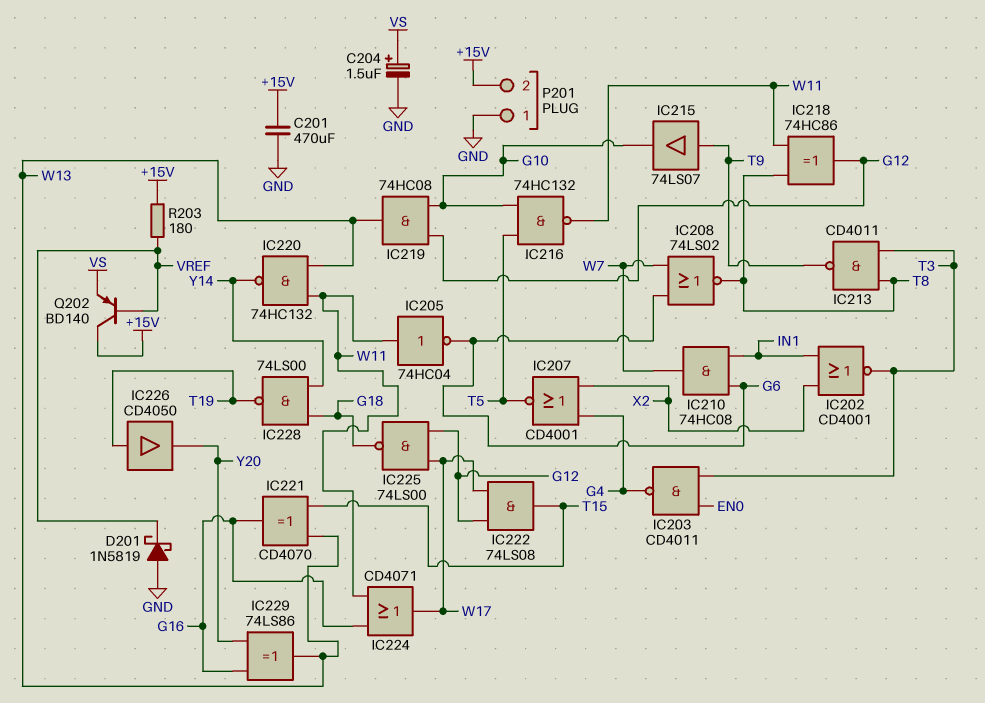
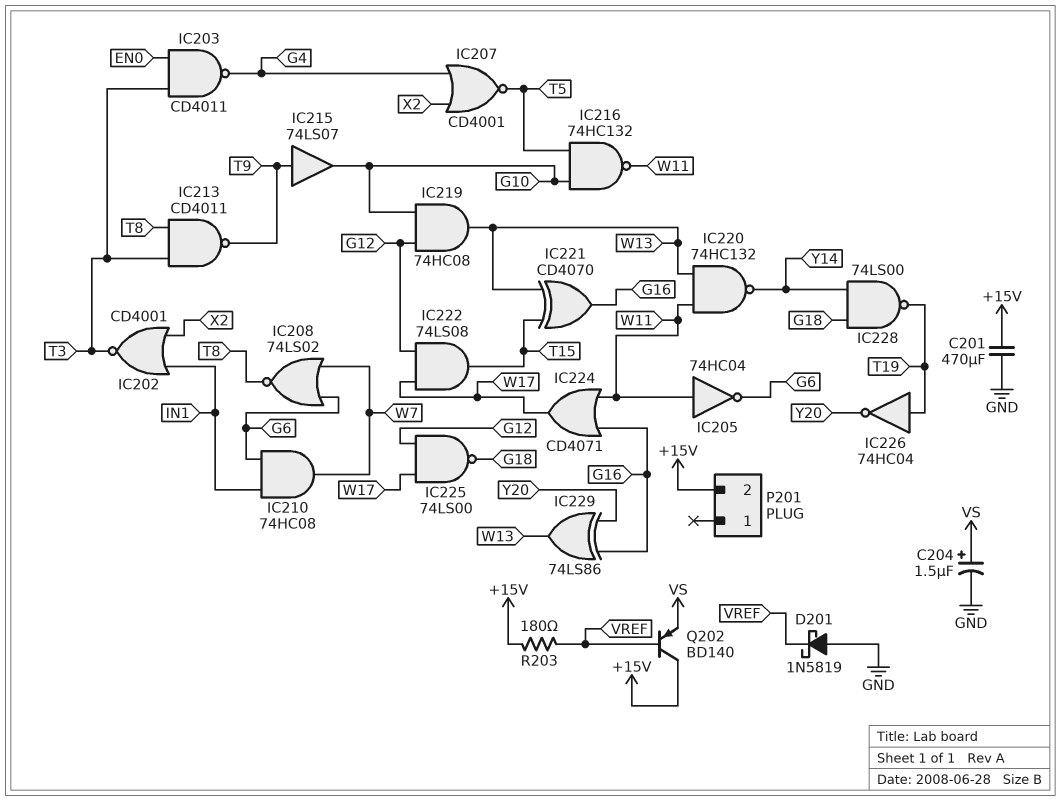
IC218: XOR 74HC86 (in T8, in W11, out G12) -> none
IC226: buffer CD4050 (in T19, out Y20) -> NOT 74HC04 (in T19, out Y20)
P201 pin 1: GND -> none

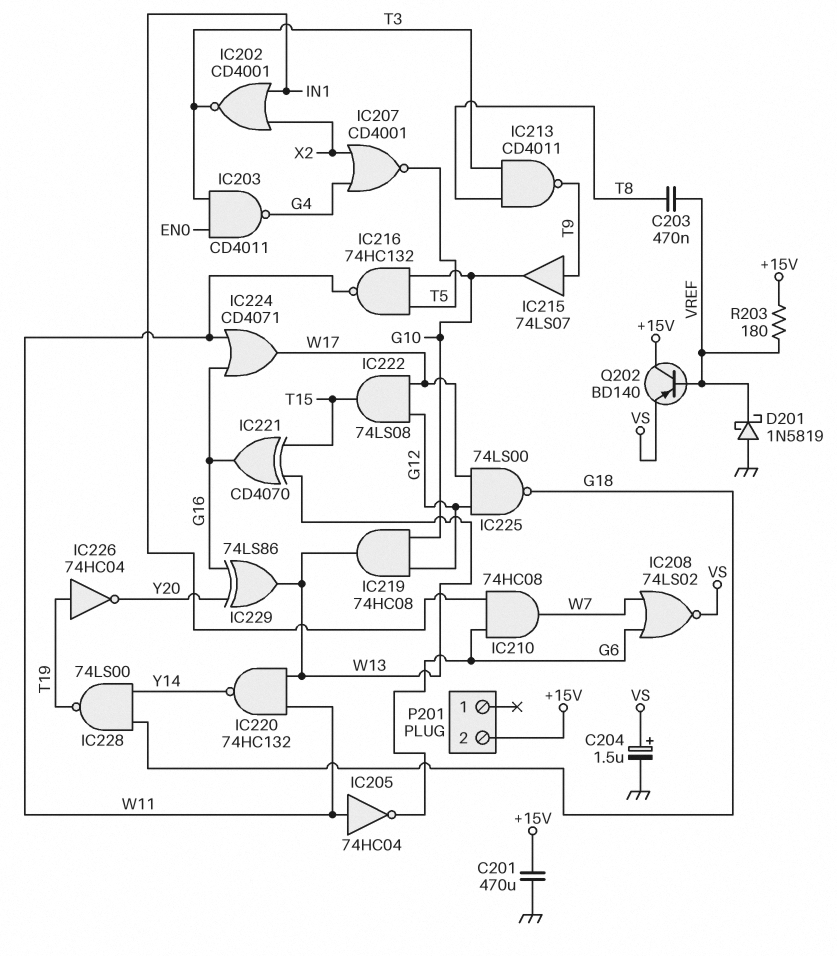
C203: none -> 470nF (T8, VREF)
IC208: NOR 74LS02 (in G6, in W7, out T8) -> NOR 74LS02 (in G6, in W7, out VS)

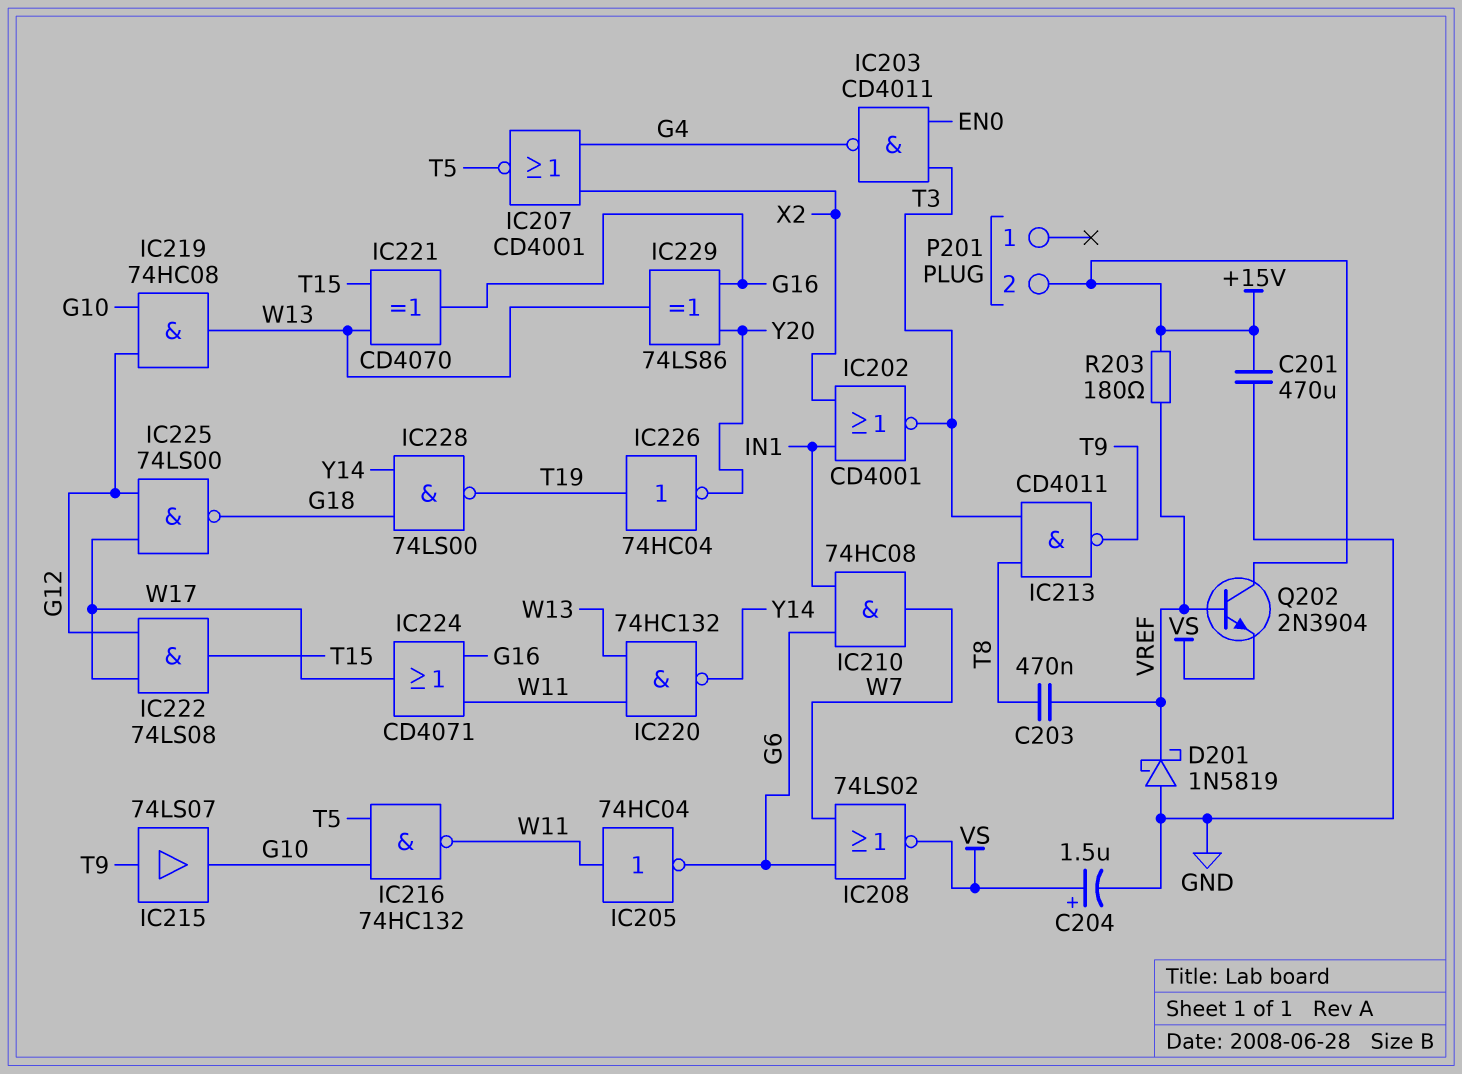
Q202: PNP BD140 (B VREF, C +15V, E VS) -> NPN 2N3904 (B VREF, C +15V, E VS)

